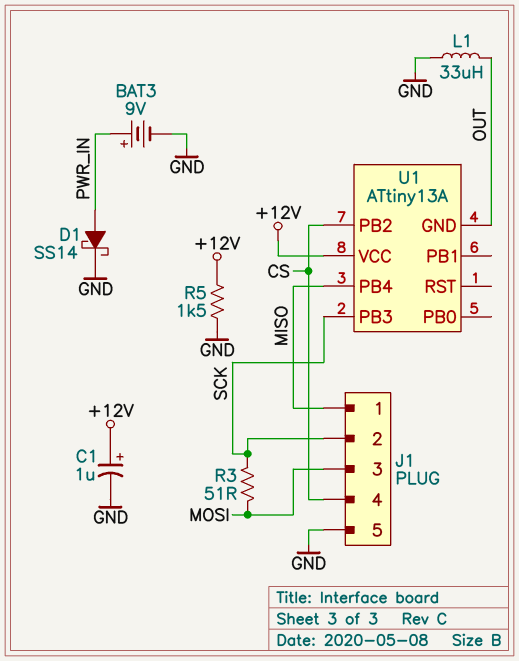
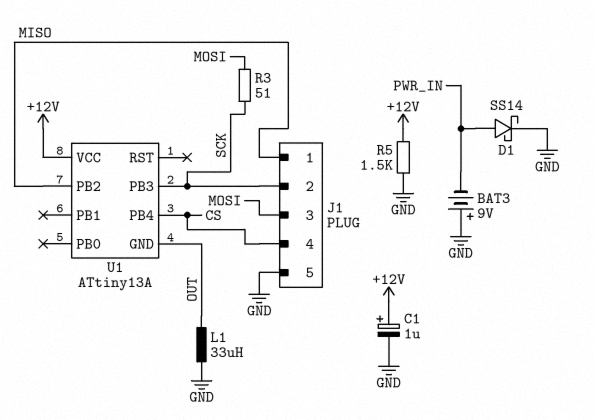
BAT3: 9V (plus PWR_IN, minus GND) -> 9V (plus GND, minus PWR_IN)
U1 pin PB2: CS -> MISO
U1 pin PB4: MISO -> CS

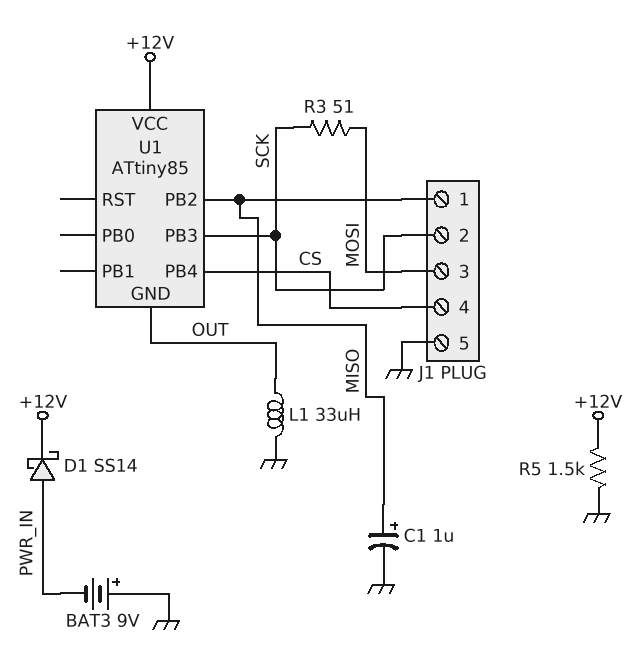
C1: 1uF (plus +12V, minus GND) -> 1uF (plus MISO, minus GND)
D1: schottky SS14 (A PWR_IN, K GND) -> schottky SS14 (A PWR_IN, K +12V)
U1: ATtiny13A -> ATtiny85

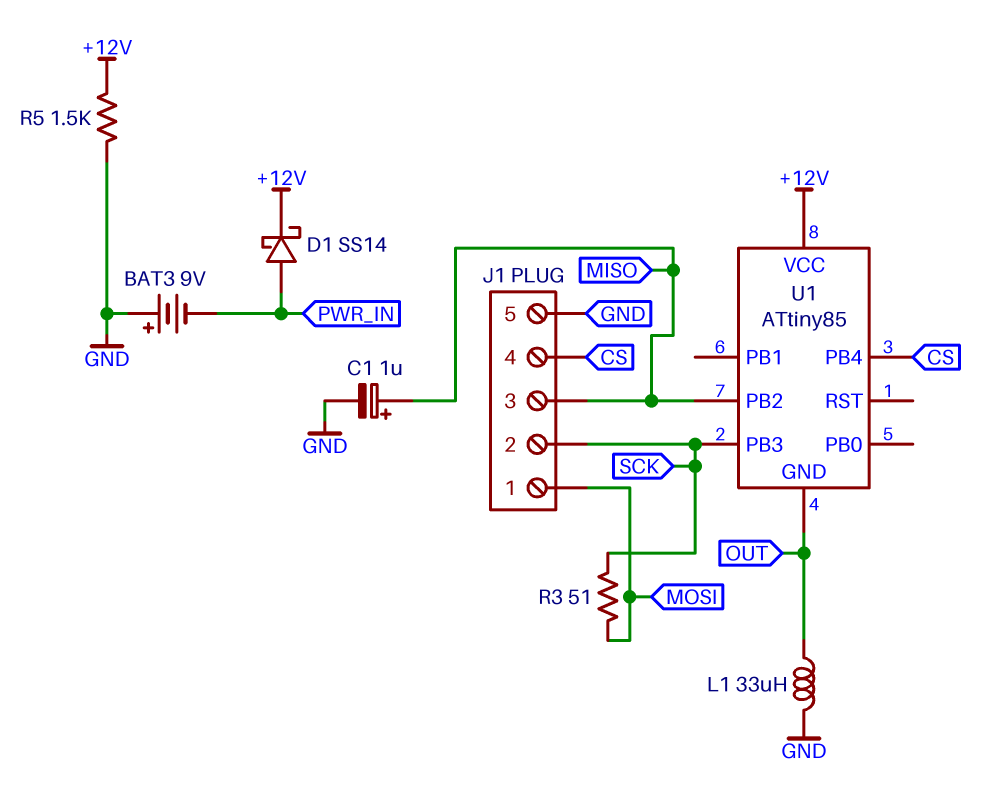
J1 pin 1: MISO -> MOSI
J1 pin 3: MOSI -> MISO

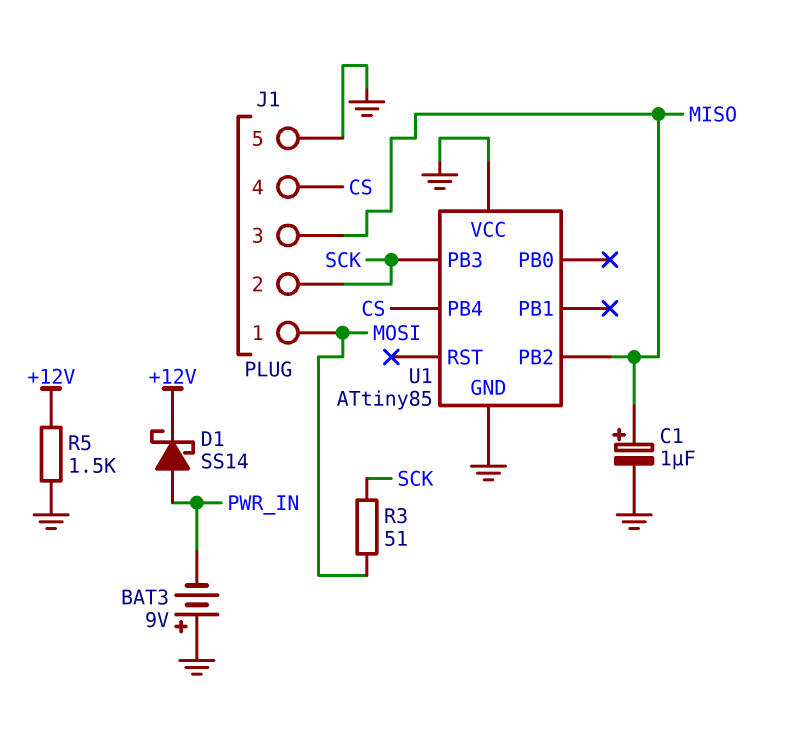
L1: 33uH (GND, OUT) -> none
U1 pin GND: OUT -> GND
U1 pin VCC: +12V -> GND

